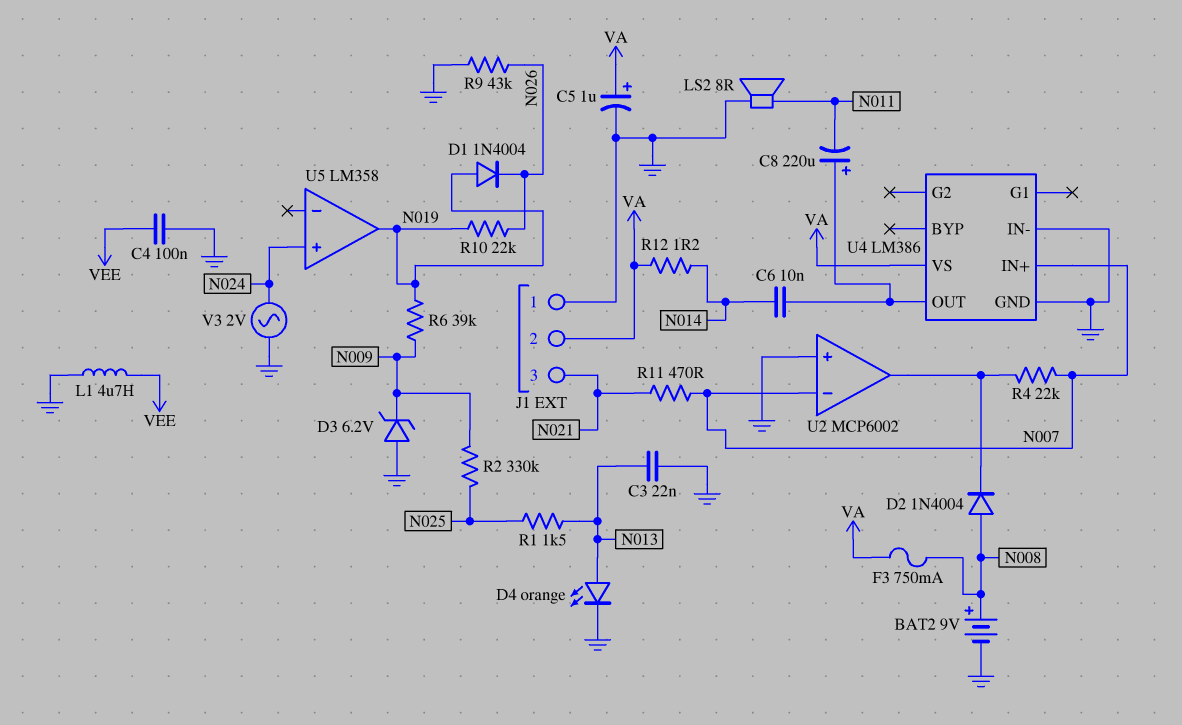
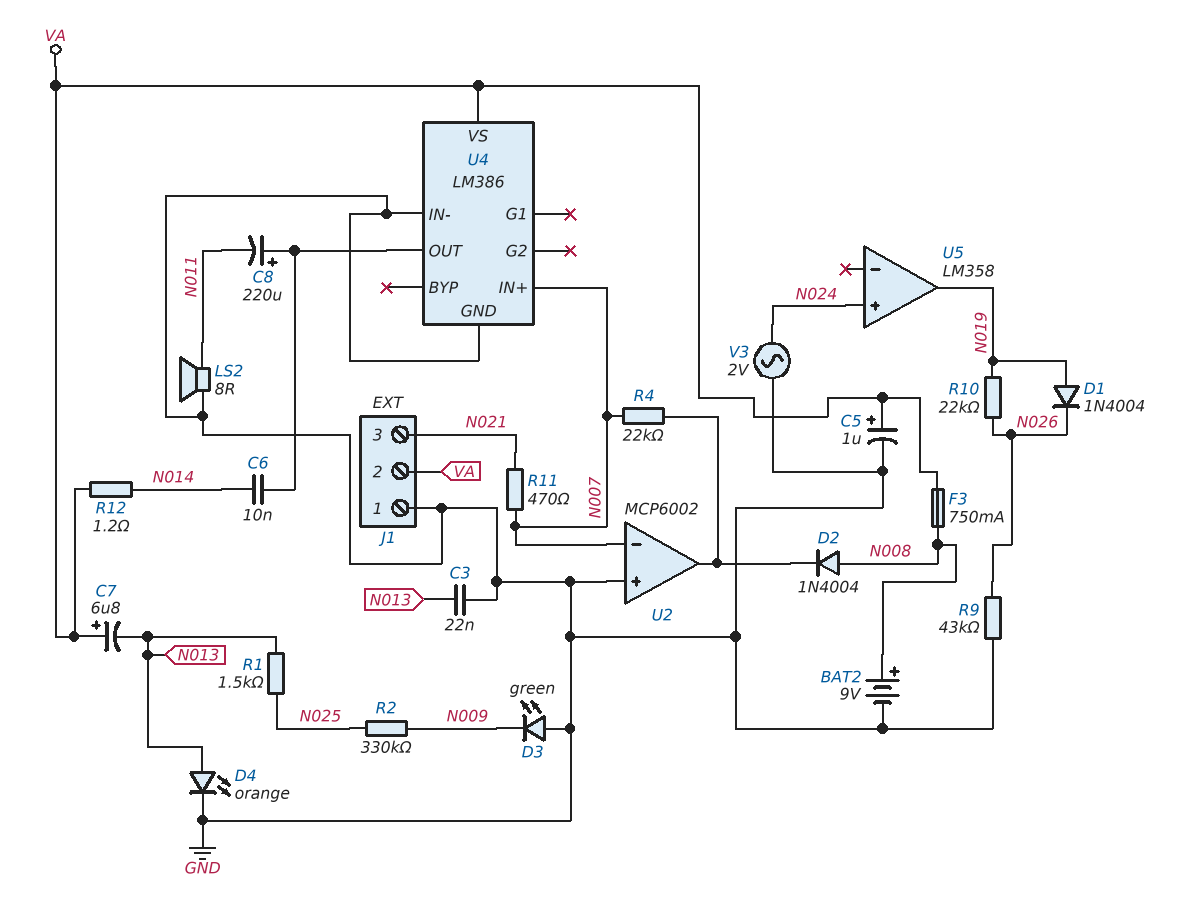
C4: 100nF (GND, VEE) -> none
C7: none -> 6.8uF (plus VA, minus N013)
D3: zener 6.2V (A GND, K N009) -> LED green (A GND, K N009)
L1: 4.7uH (GND, VEE) -> none
R6: 39k (N009, N019) -> none

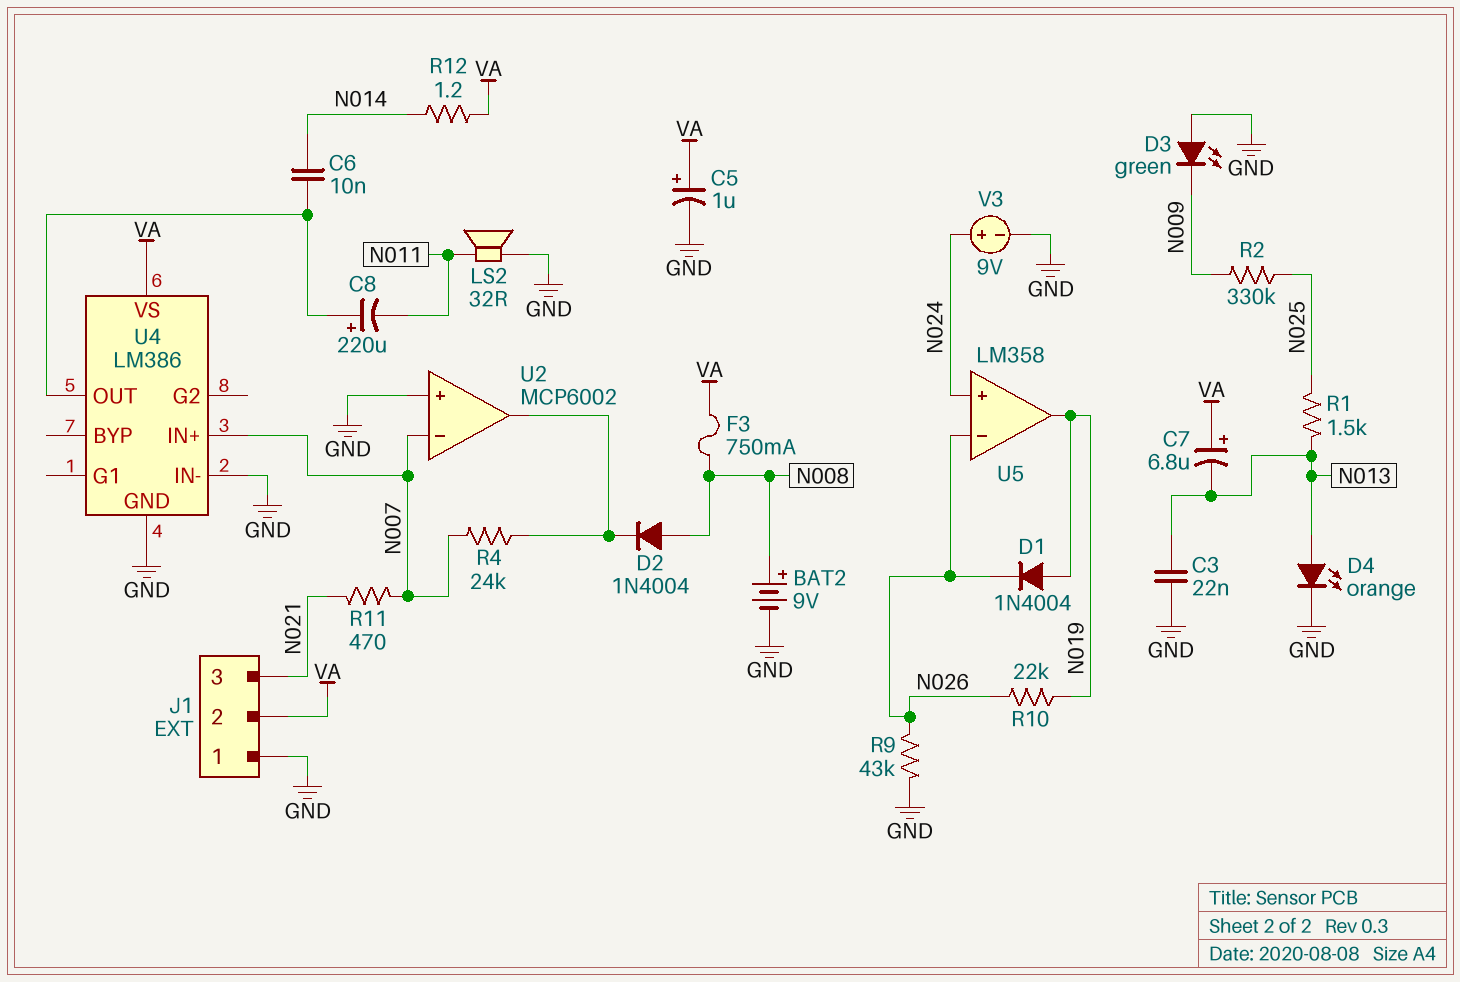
LS2: speaker 8R (GND, N011) -> speaker 32R (GND, N011)
R4: 22k (N007, U2/out) -> 24k (N007, U2/out)
U5 pin in-: none -> N026
V3: AC 2V (GND, N024) -> 9V (plus N024, minus GND)

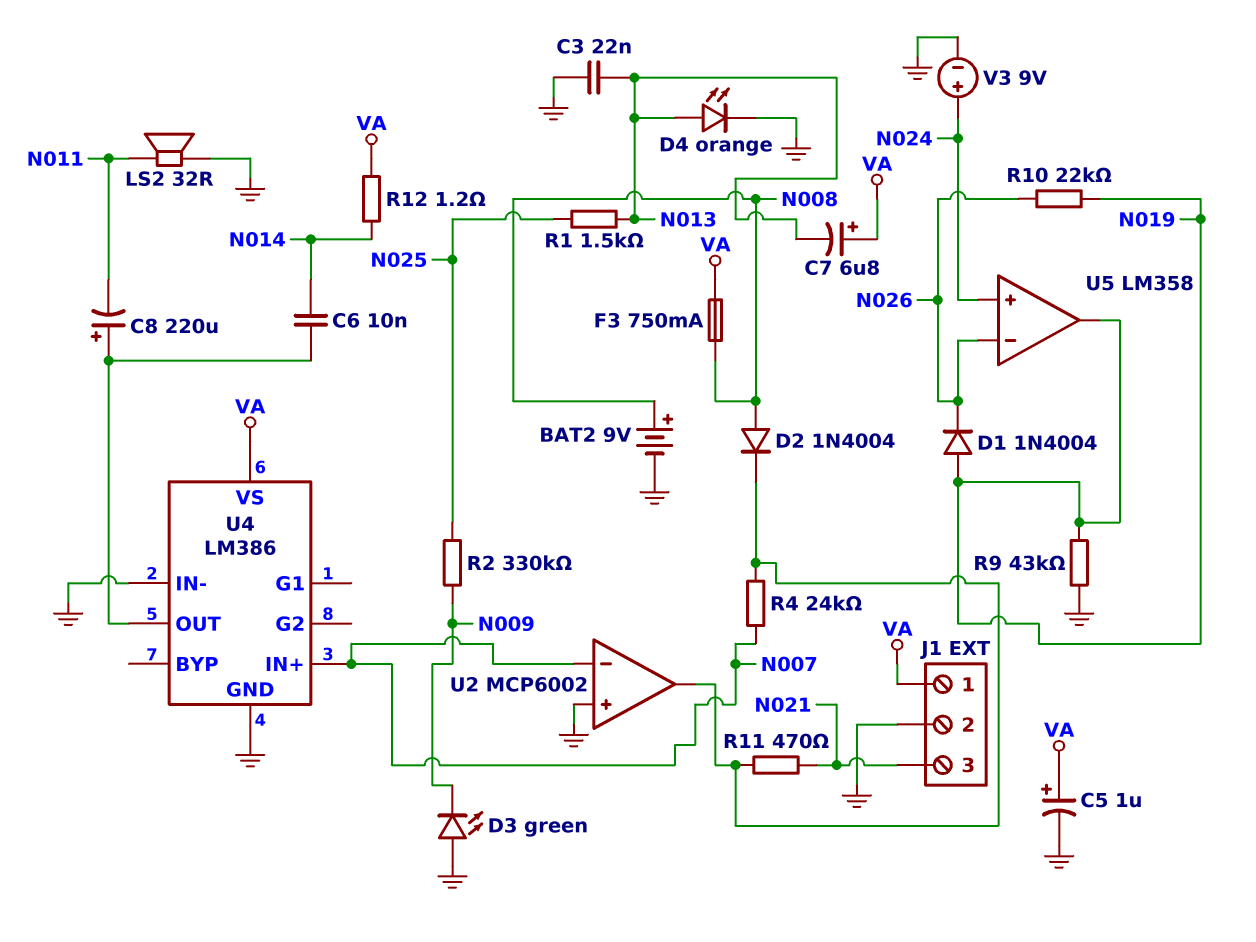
J1 pin 1: GND -> VA
J1 pin 2: VA -> GND
R9: 43k (GND, N026) -> 43k (GND, N019)
R11: 470 (N007, N021) -> 470 (N021, U2/out)

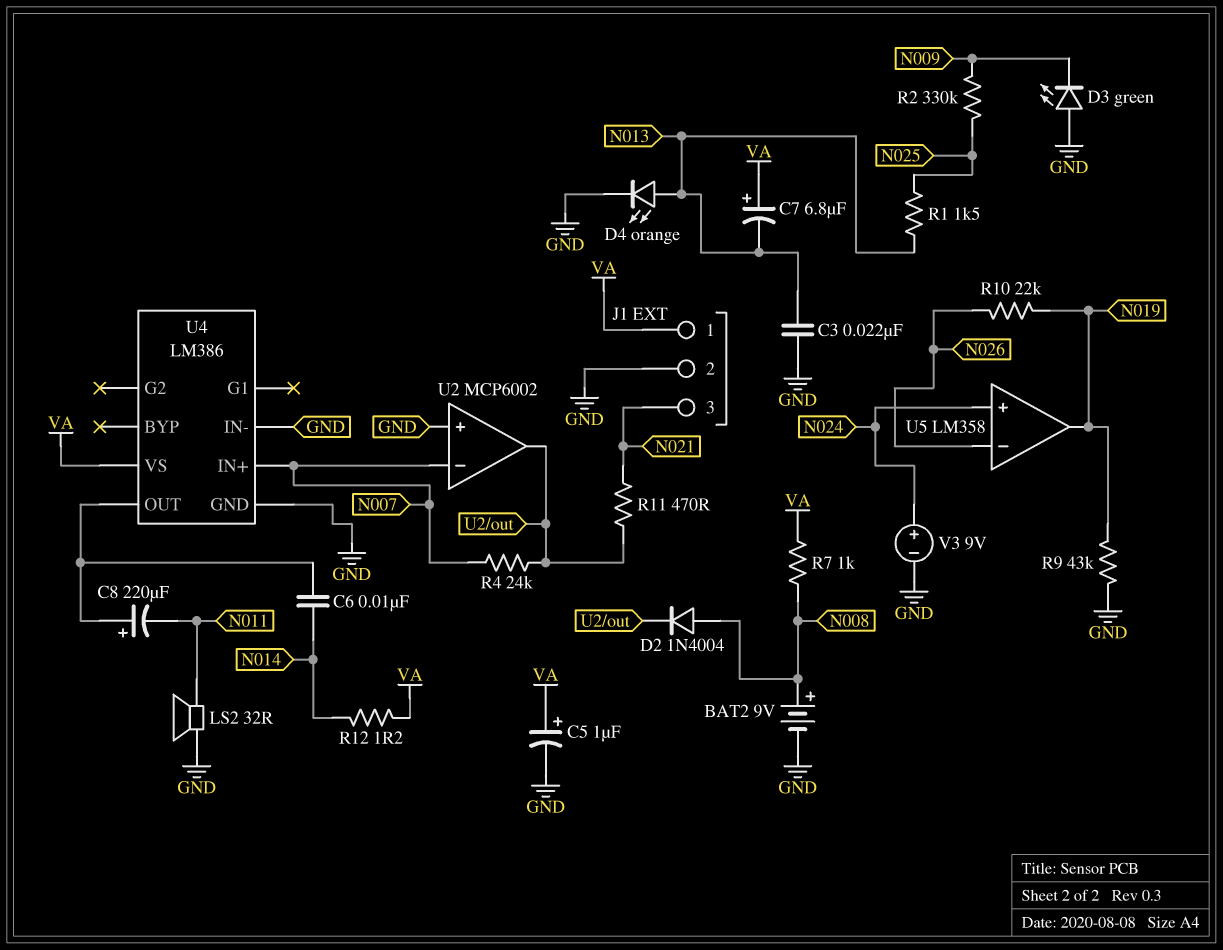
D1: diode 1N4004 (A N019, K N026) -> none
F3: 750mA (N008, VA) -> none
R7: none -> 1k (N008, VA)

